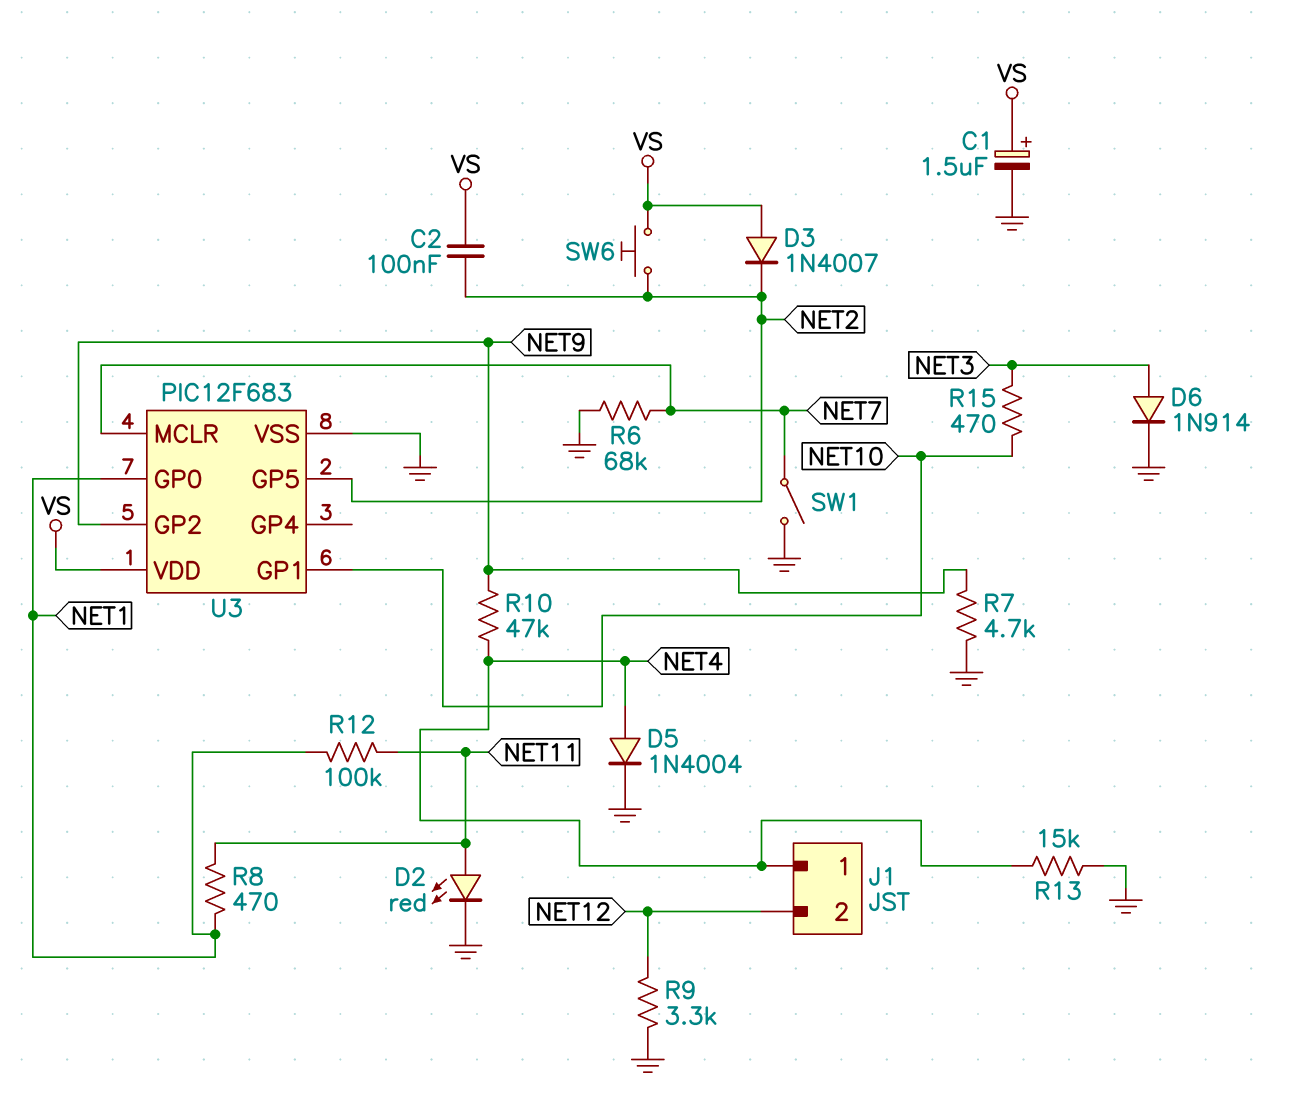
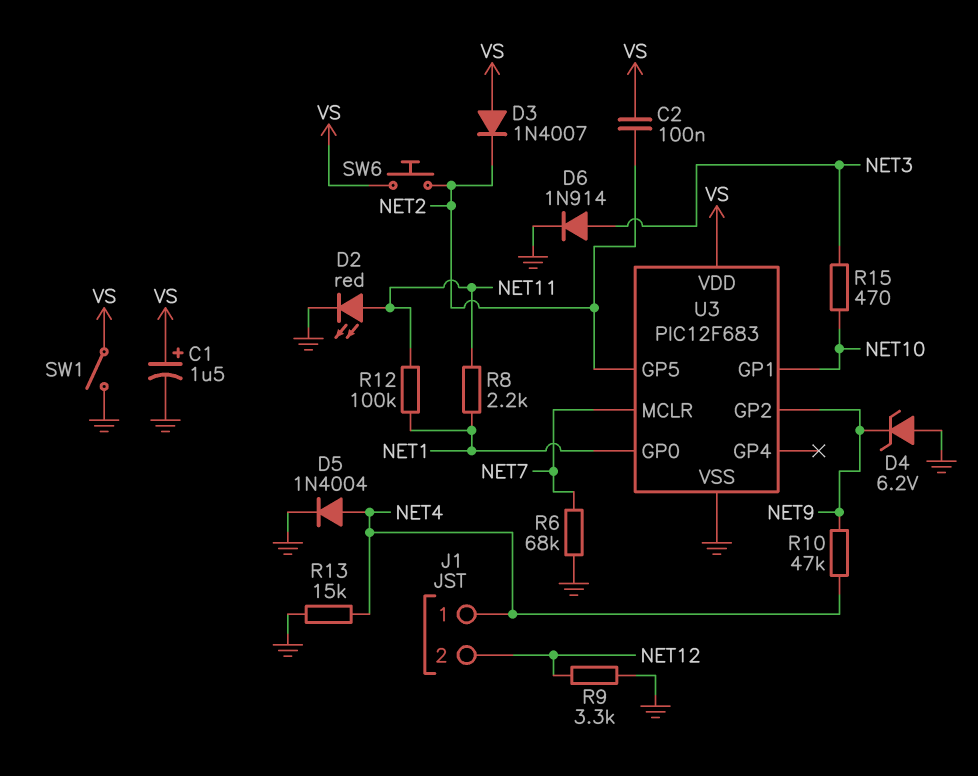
D4: none -> zener 6.2V (A GND, K NET9)
R7: 4.7k (GND, NET9) -> none
R8: 470 (NET1, NET11) -> 2.2k (NET1, NET11)
SW1: switch (GND, NET7) -> switch (GND, VS)

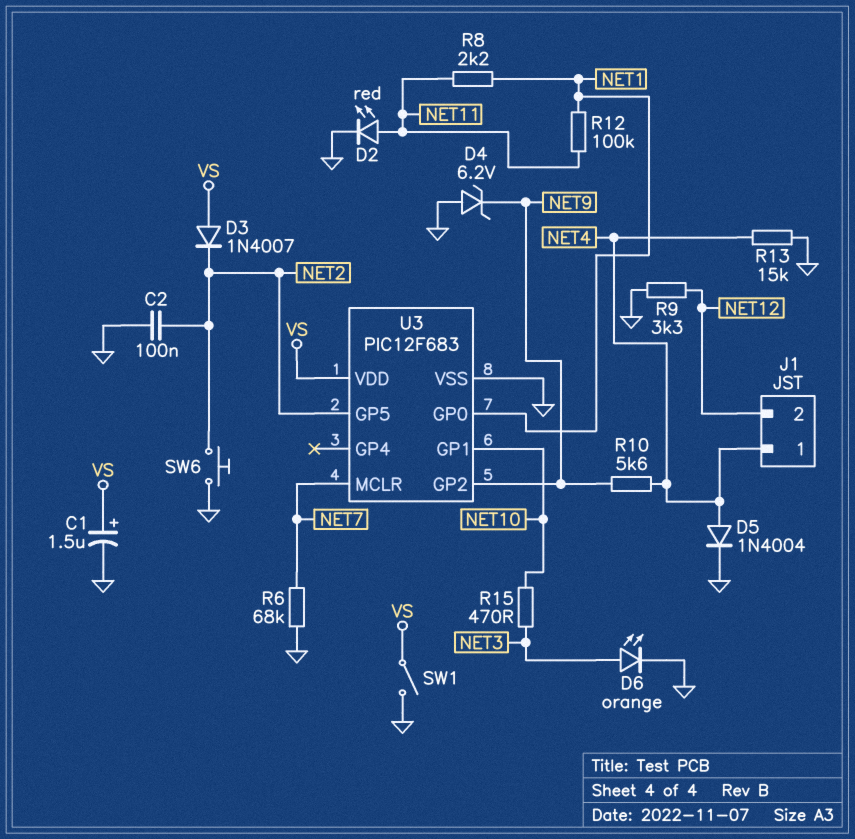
C2: 100nF (NET2, VS) -> 100nF (GND, NET2)
D6: diode 1N914 (A NET3, K GND) -> LED orange (A NET3, K GND)
R10: 47k (NET4, NET9) -> 5.6k (NET4, NET9)
SW6: button (NET2, VS) -> button (GND, NET2)

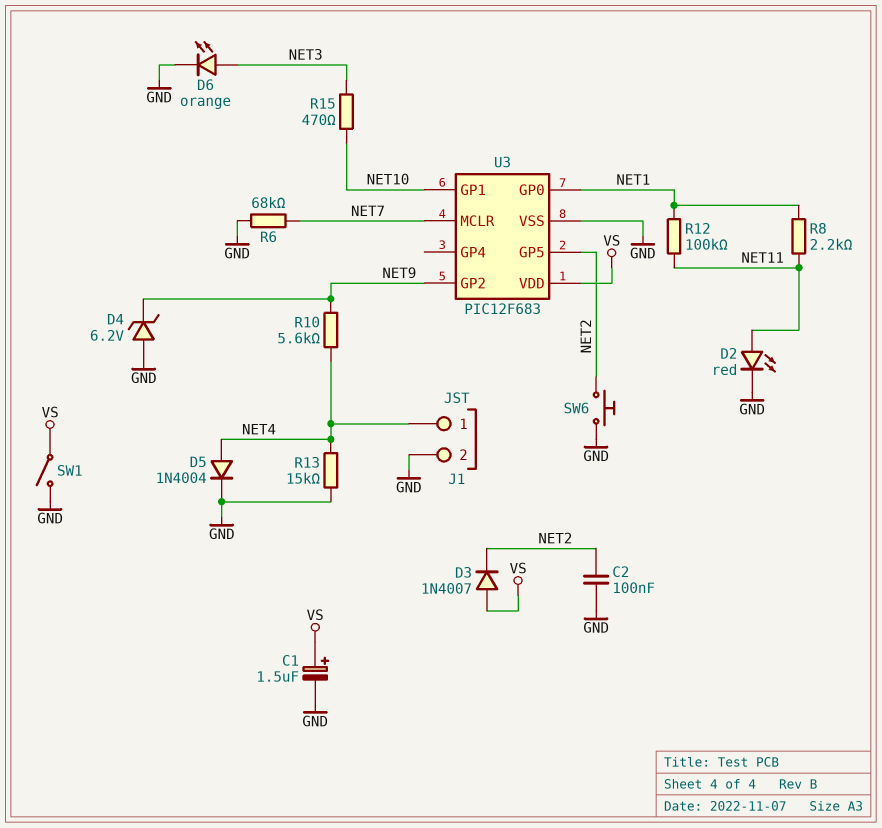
J1 pin 2: NET12 -> GND
R9: 3.3k (GND, NET12) -> none

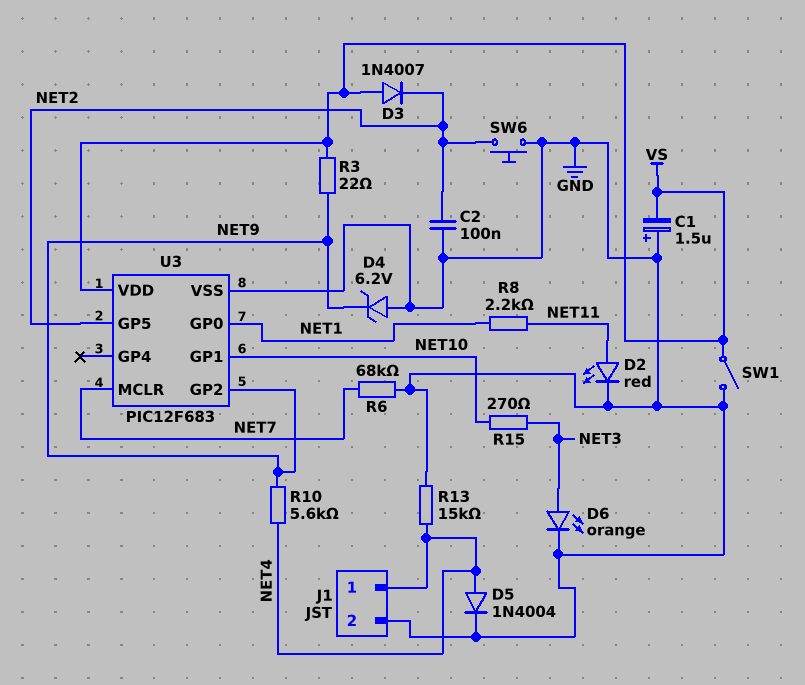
C1: 1.5uF (plus VS, minus GND) -> 1.5uF (plus GND, minus VS)
R3: none -> 22 (NET9, VS)
R12: 100k (NET1, NET11) -> none
R15: 470 (NET3, NET10) -> 270 (NET3, NET10)

